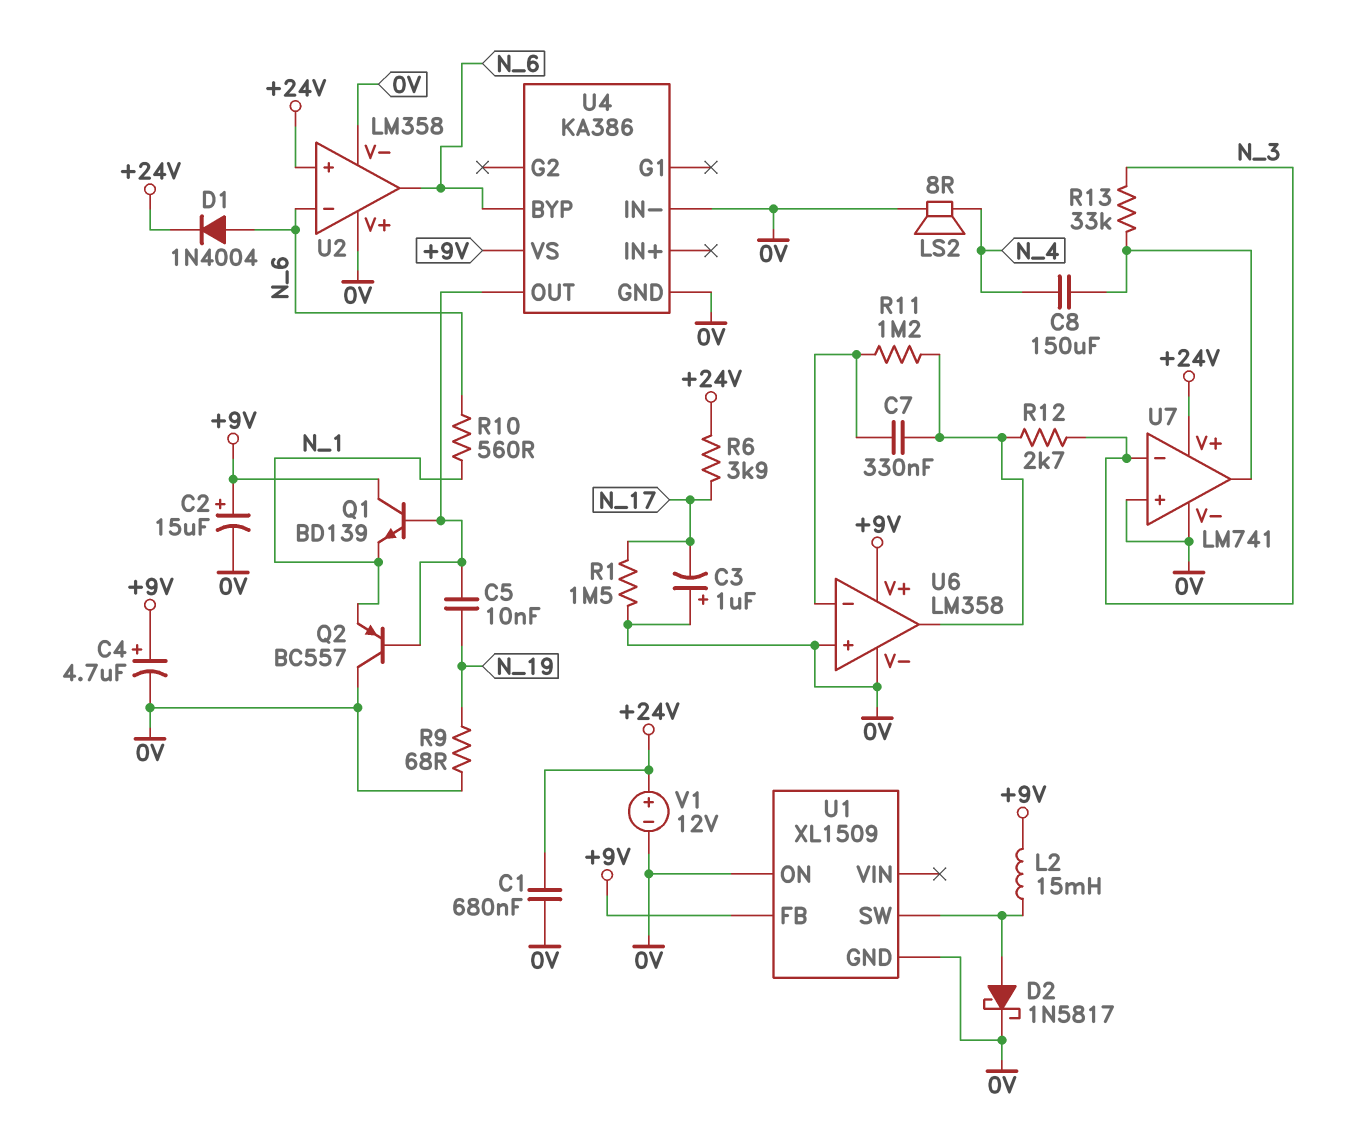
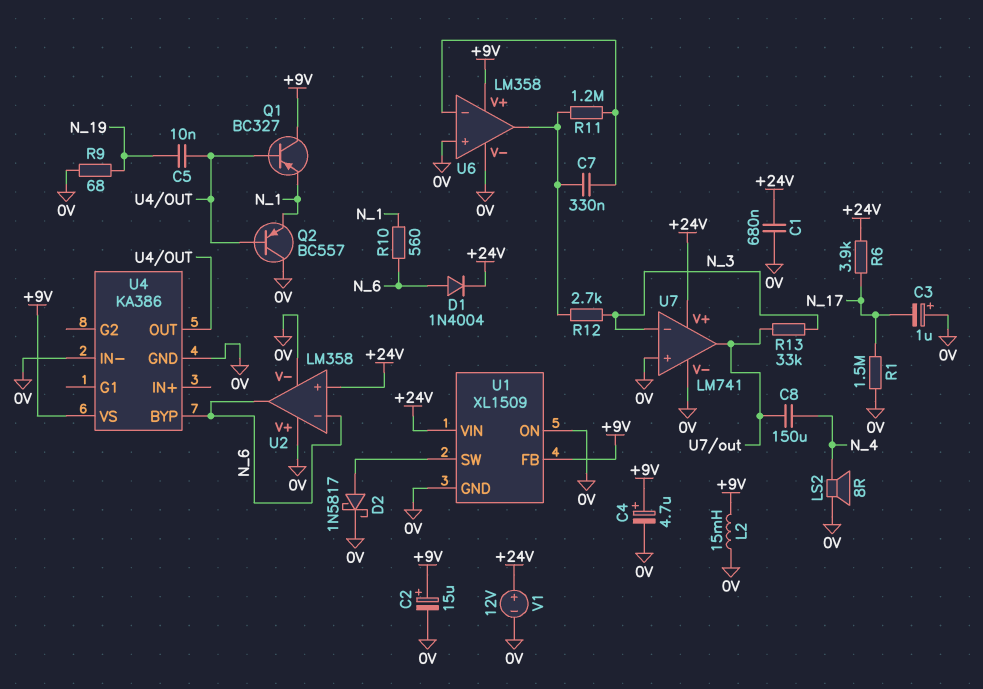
L2: 15mH (+9V, U1/SW) -> 15mH (+9V, 0V)
Q1: NPN BD139 (B U4/OUT, C +9V, E N_1) -> PNP BC327 (B U4/OUT, C +9V, E N_1)
U1 pin VIN: none -> +24V

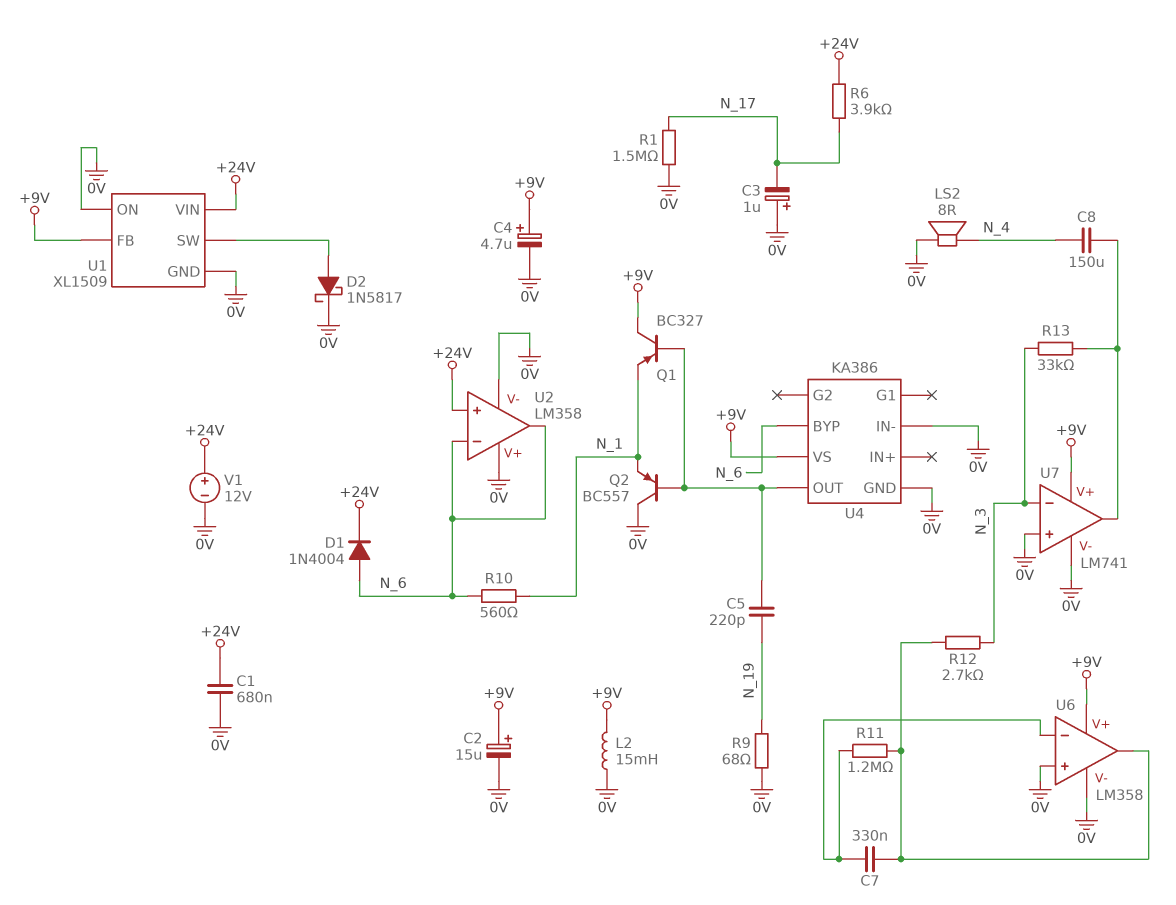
C5: 10nF (N_19, U4/OUT) -> 220pF (N_19, U4/OUT)
U7 pin V+: +24V -> +9V

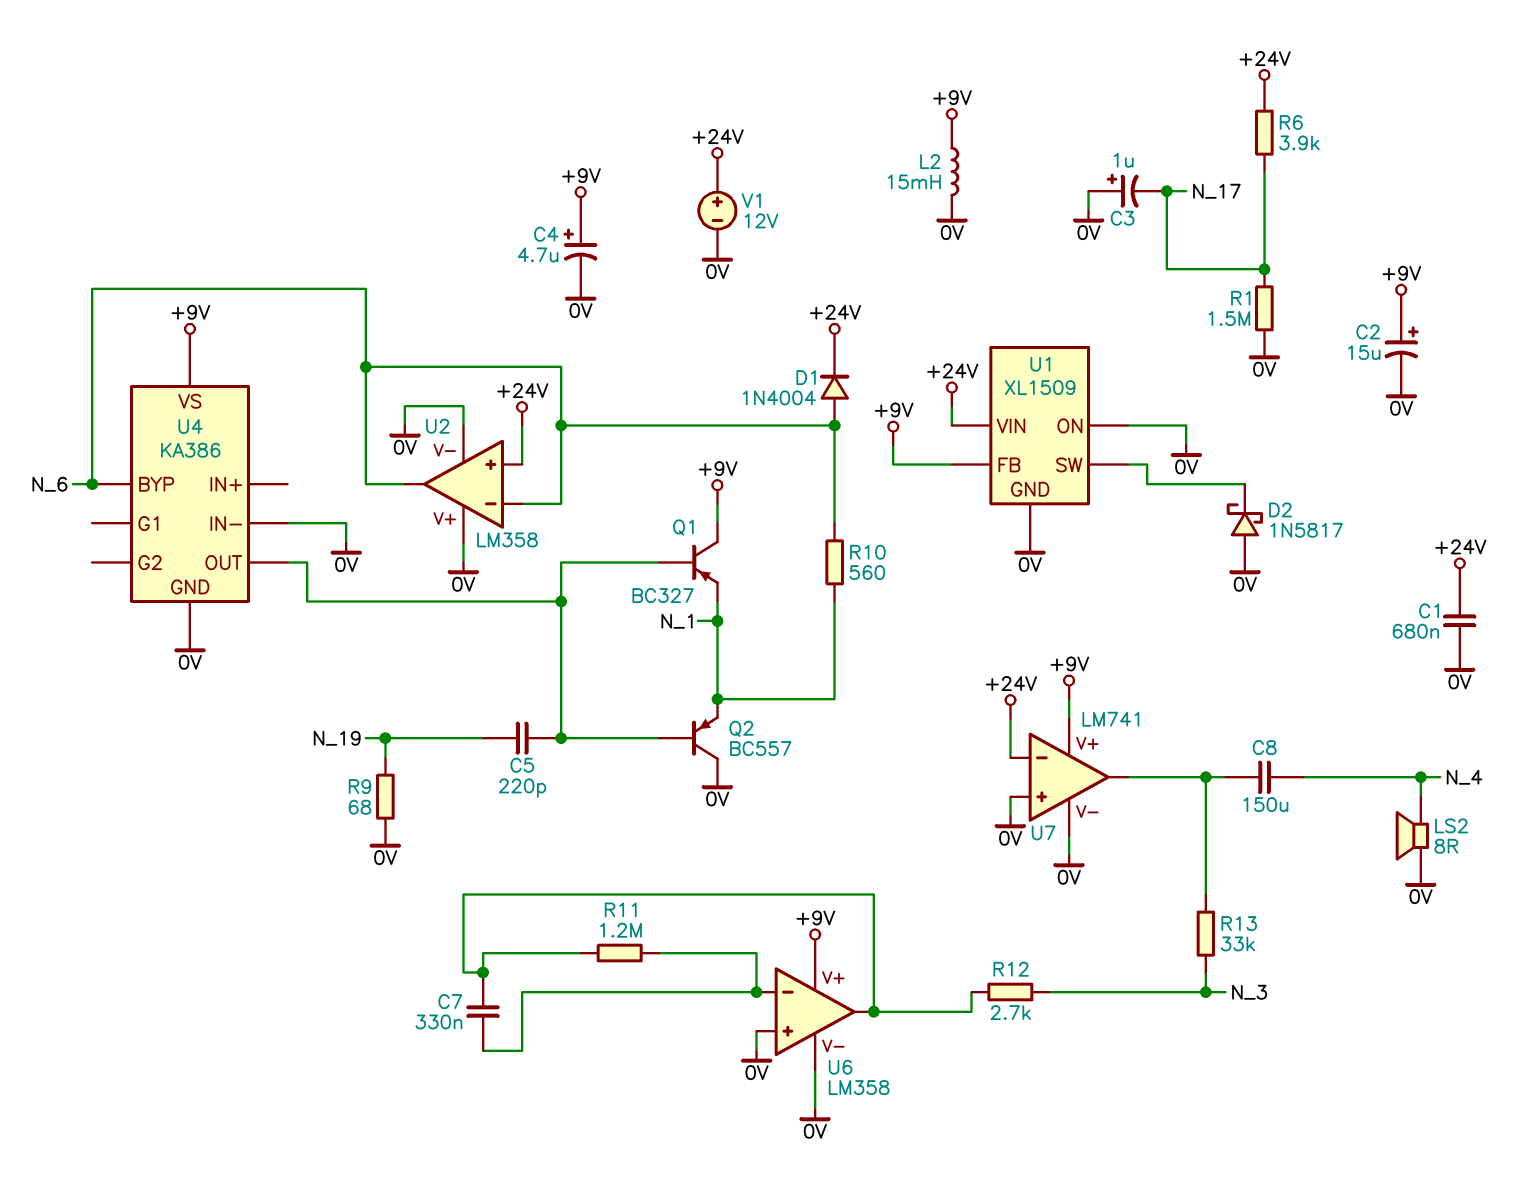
D2: schottky 1N5817 (A U1/SW, K 0V) -> schottky 1N5817 (A 0V, K U1/SW)
U7 pin in-: N_3 -> +24V

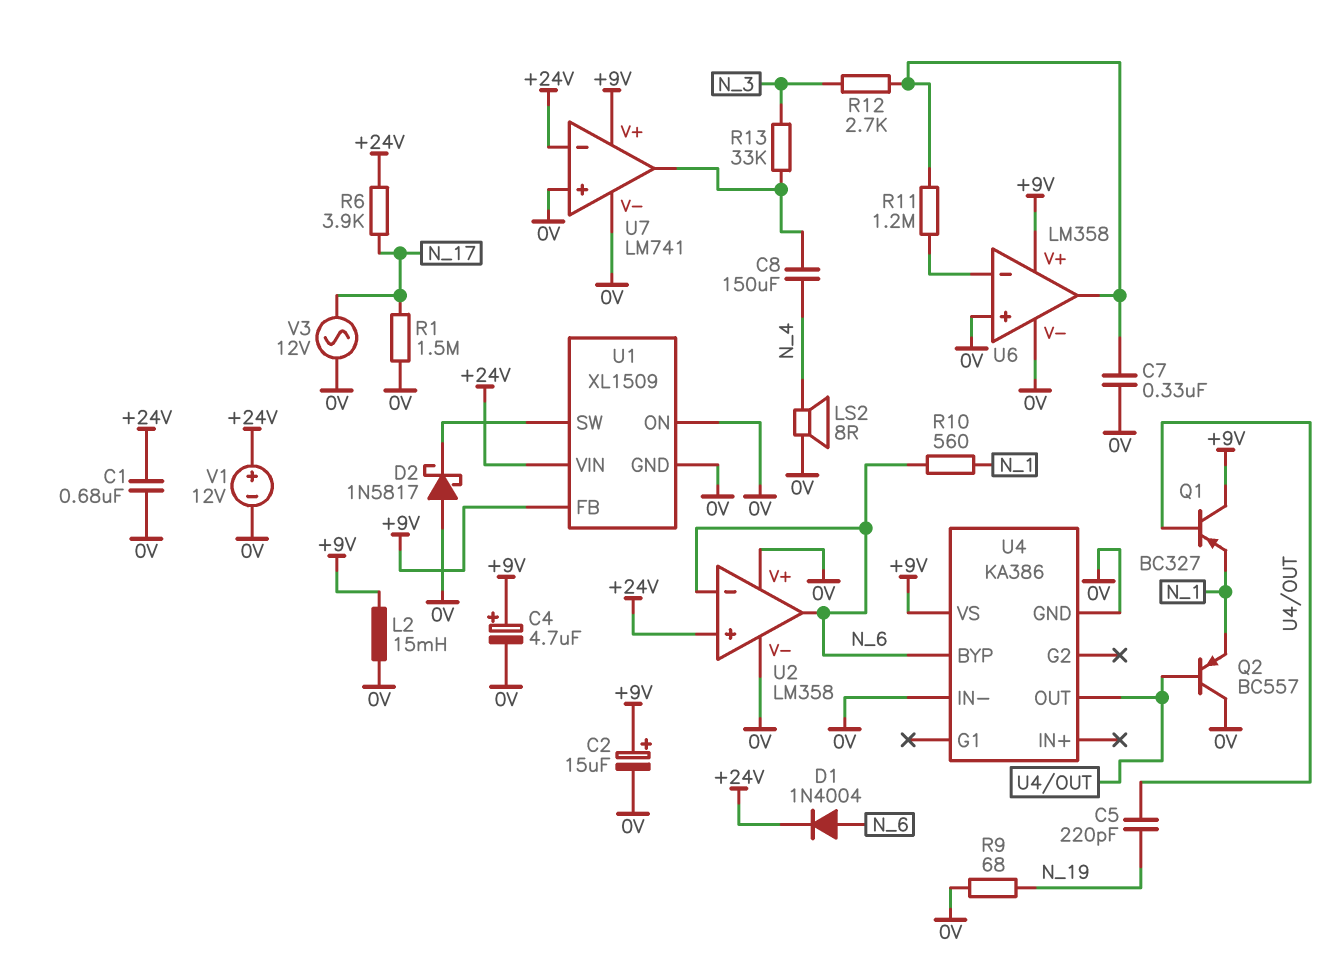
C3: 1uF (plus 0V, minus N_17) -> none
C7: 330nF (U6/in-, U6/out) -> 330nF (0V, U6/out)
V3: none -> AC 12V (0V, N_17)

